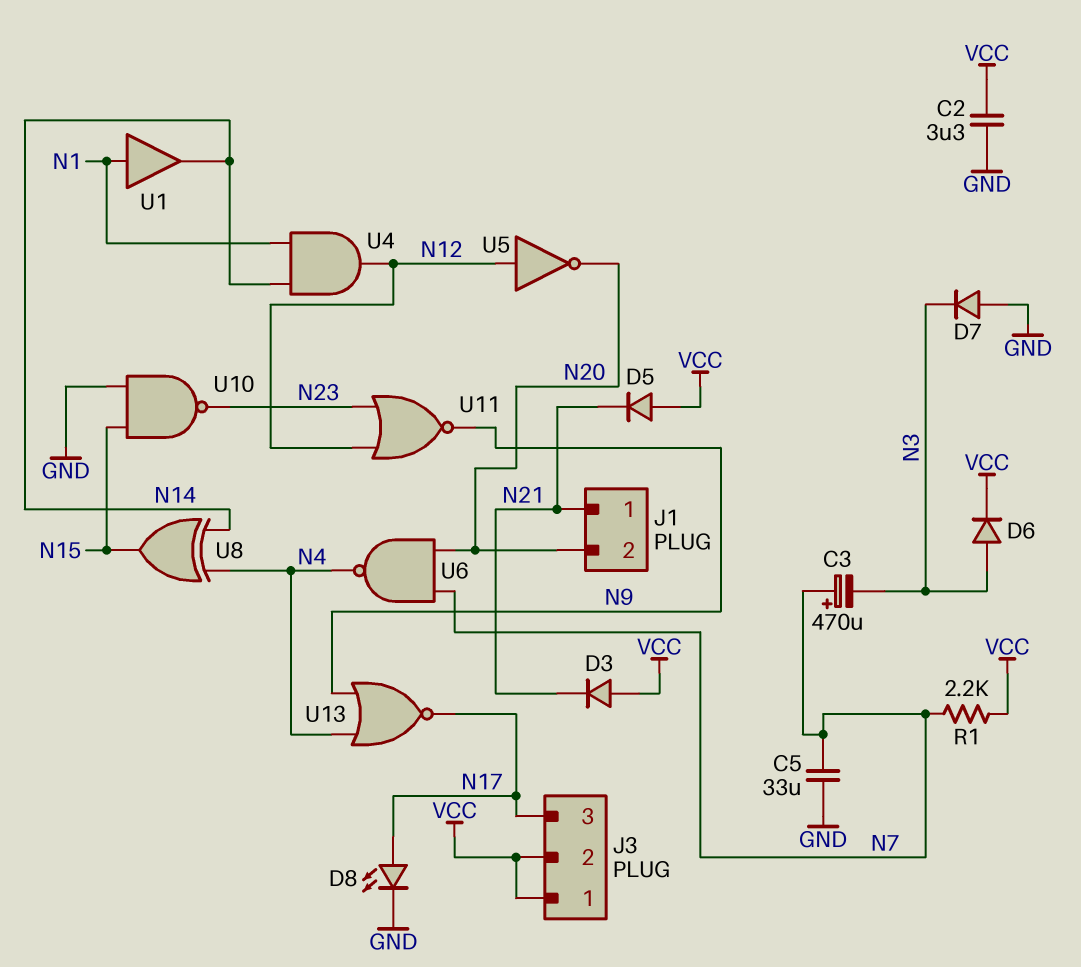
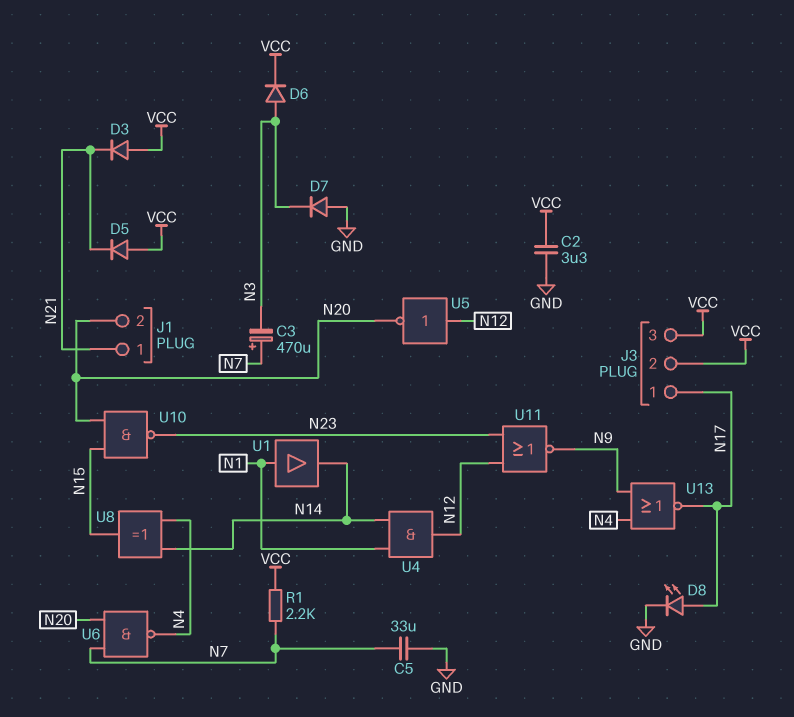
J3 pin 1: VCC -> N17
J3 pin 3: N17 -> VCC
U10: NAND (in GND, in N15, out N23) -> NAND (in N15, in N20, out N23)

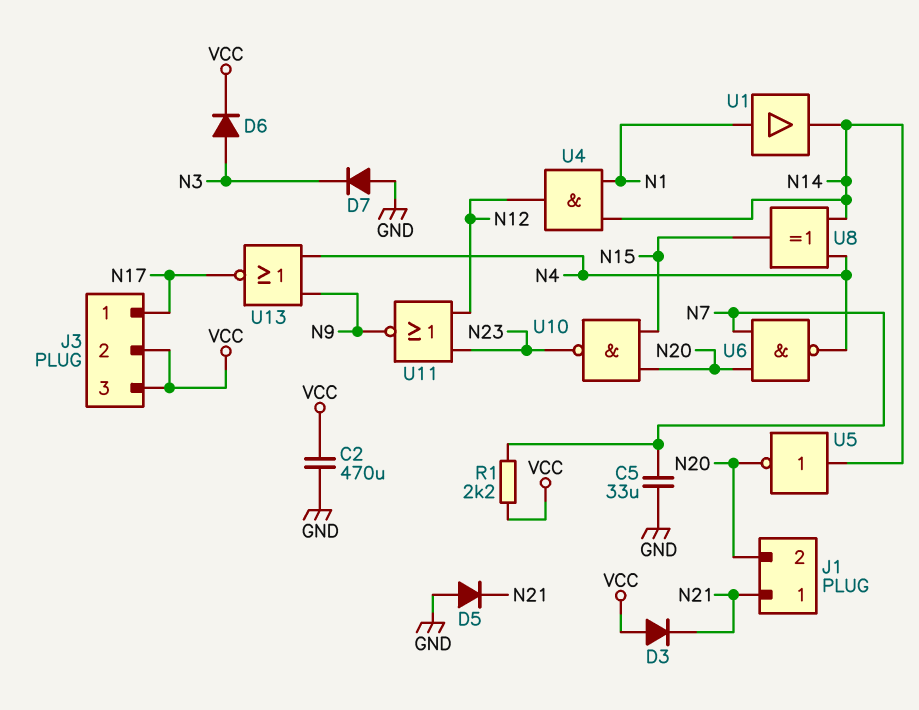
C2: 3.3uF (GND, VCC) -> 470uF (GND, VCC)
C3: 470uF (plus N7, minus N3) -> none
D5: diode (A VCC, K N21) -> diode (A GND, K N21)
D8: LED (A N17, K GND) -> none
U5: NOT (in N12, out N20) -> NOT (in N14, out N20)

